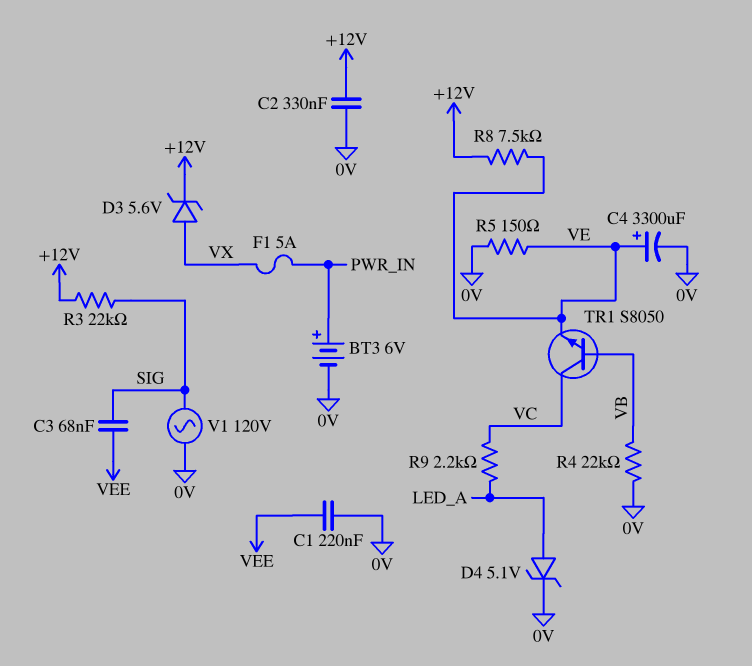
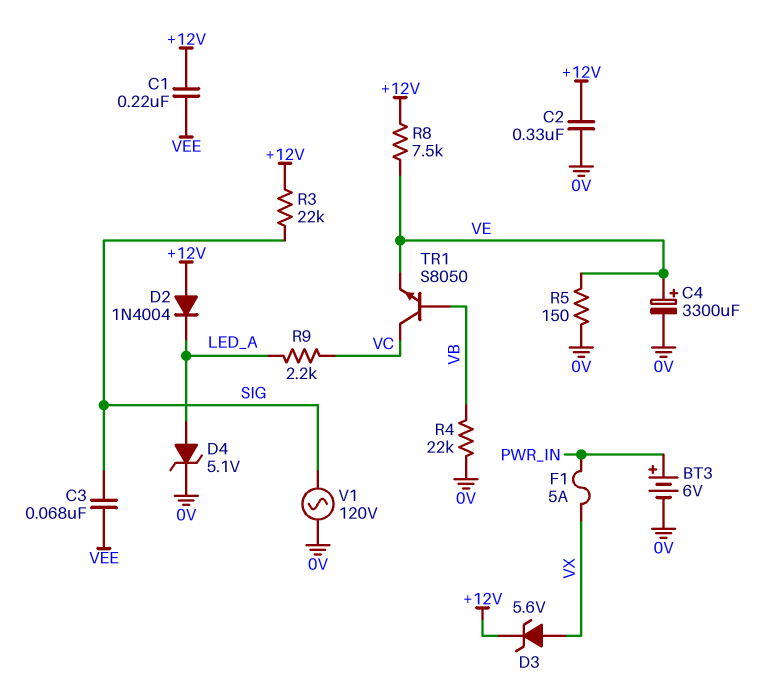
C1: 220nF (0V, VEE) -> 220nF (+12V, VEE)
D2: none -> diode 1N4004 (A +12V, K LED_A)

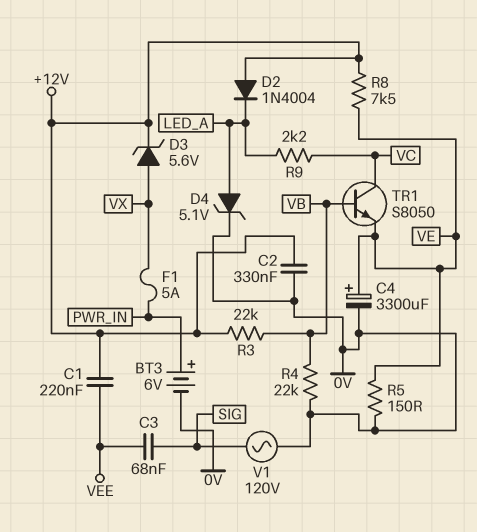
R3: 22k (+12V, SIG) -> 22k (+12V, VB)

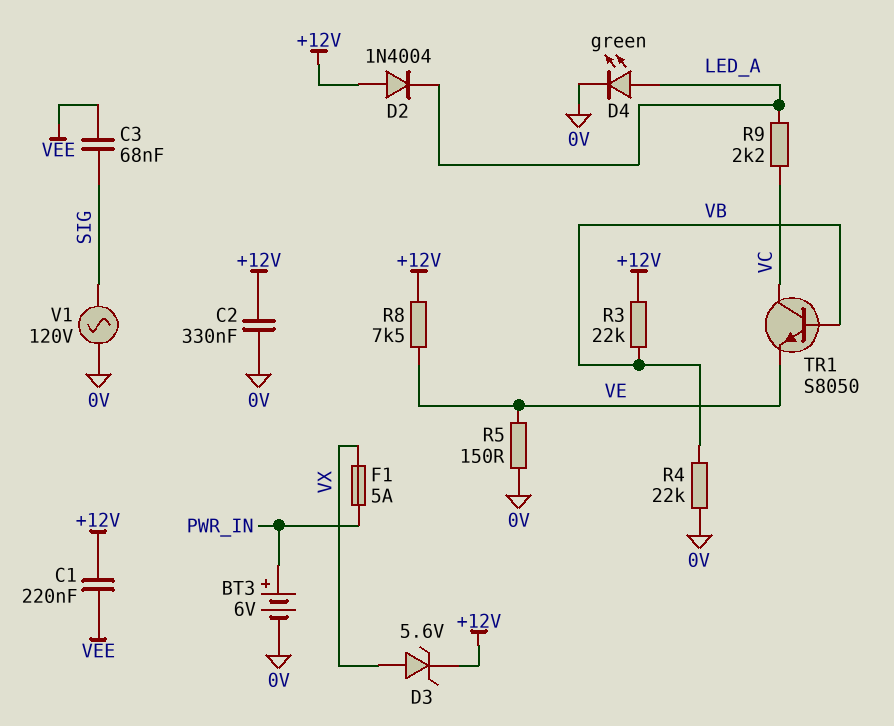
C4: 3300uF (plus VE, minus 0V) -> none
D4: zener 5.1V (A LED_A, K 0V) -> LED green (A LED_A, K 0V)

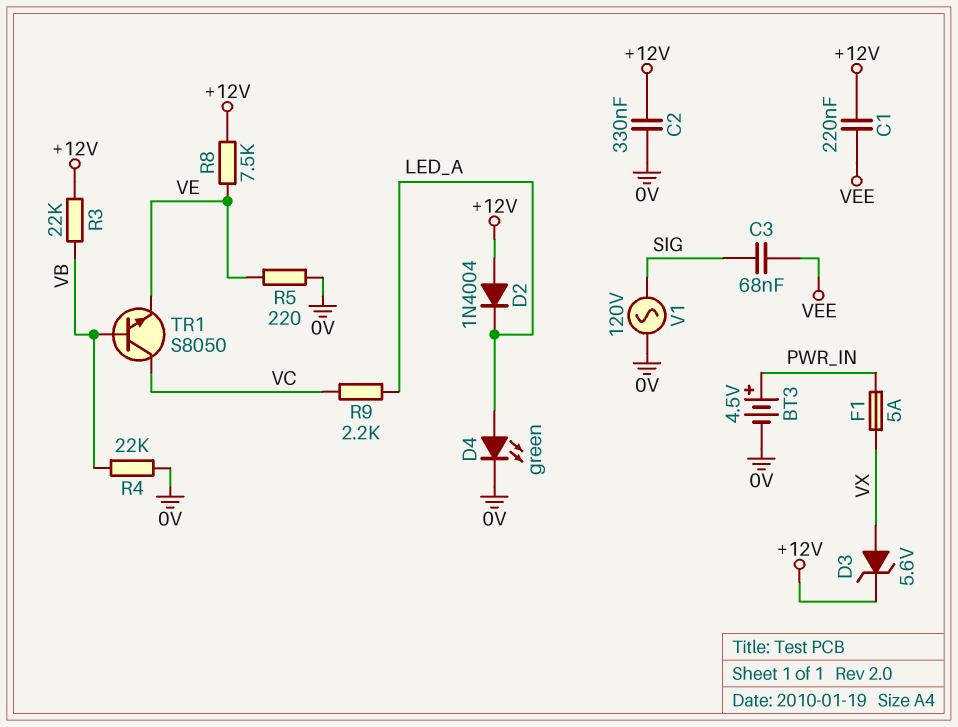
BT3: 6V (plus PWR_IN, minus 0V) -> 4.5V (plus PWR_IN, minus 0V)
R5: 150 (0V, VE) -> 220 (0V, VE)

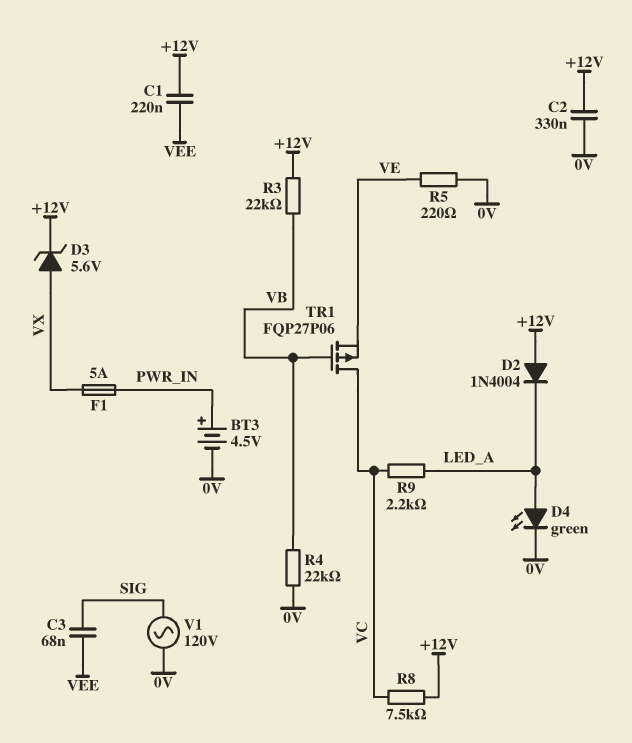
R8: 7.5k (+12V, VE) -> 7.5k (+12V, VC)
TR1: NPN S8050 (B VB, C VC, E VE) -> PMOS FQP27P06 (G VB, D VC, S VE)

